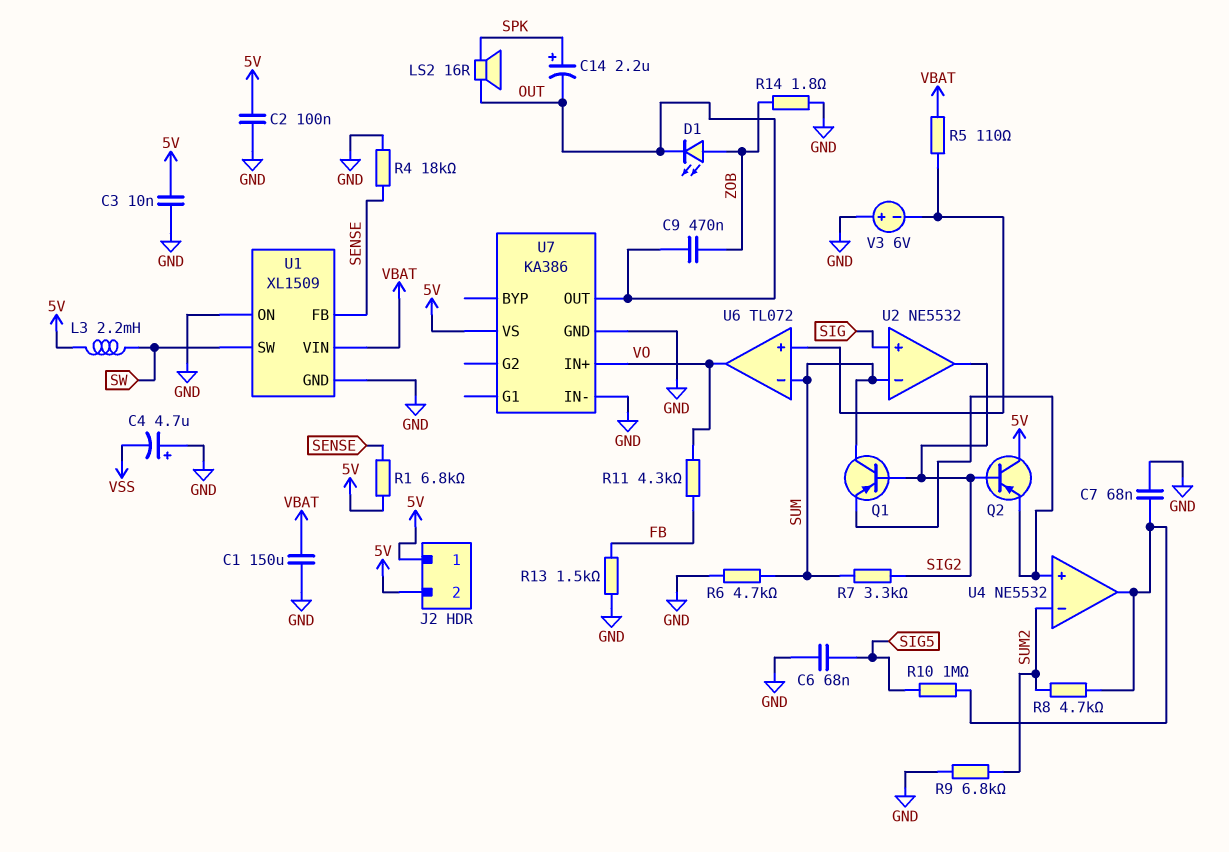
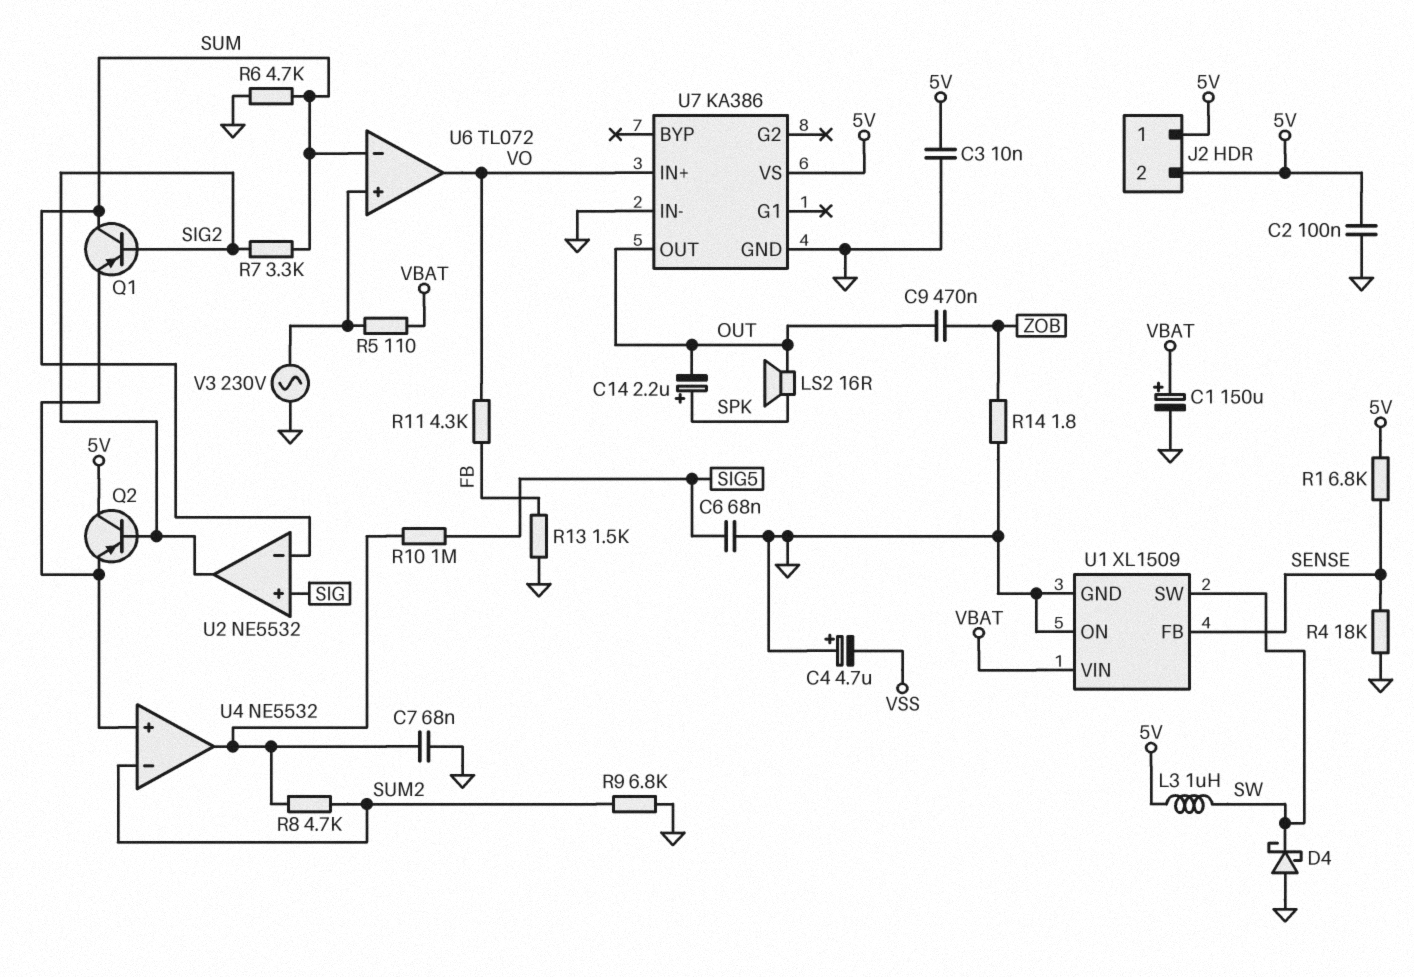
C1: 150uF (GND, VBAT) -> 150uF (plus VBAT, minus GND)
D1: LED (A ZOB, K OUT) -> none
D4: none -> schottky (A GND, K SW)
L3: 2.2mH (5V, SW) -> 1uH (5V, SW)
V3: 6V (plus GND, minus U6/in+) -> AC 230V (GND, U6/in+)

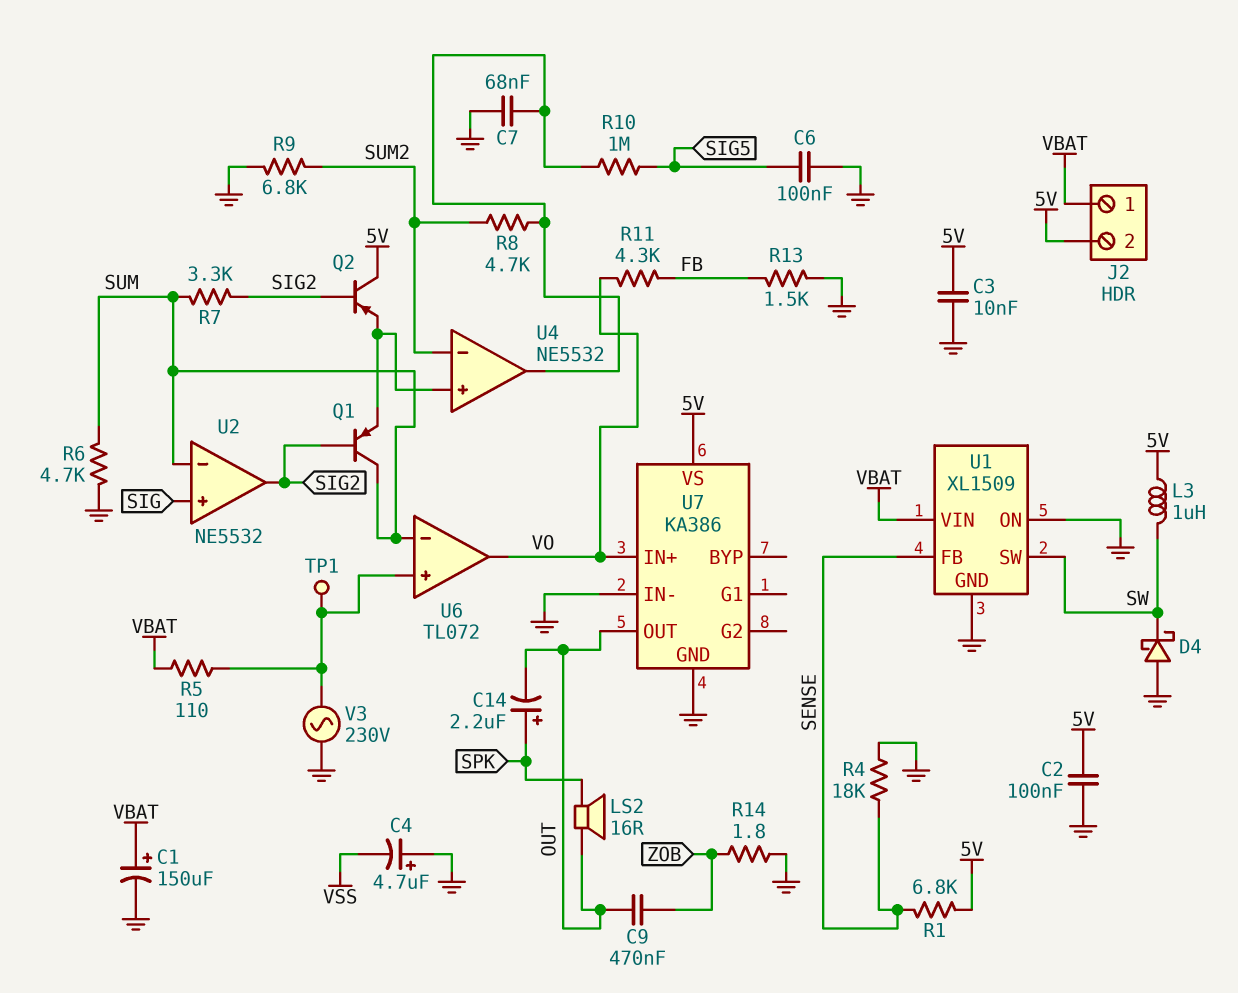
C6: 68nF (GND, SIG5) -> 100nF (GND, SIG5)
J2 pin 1: 5V -> VBAT
TP1: none -> test point (U6/in+)

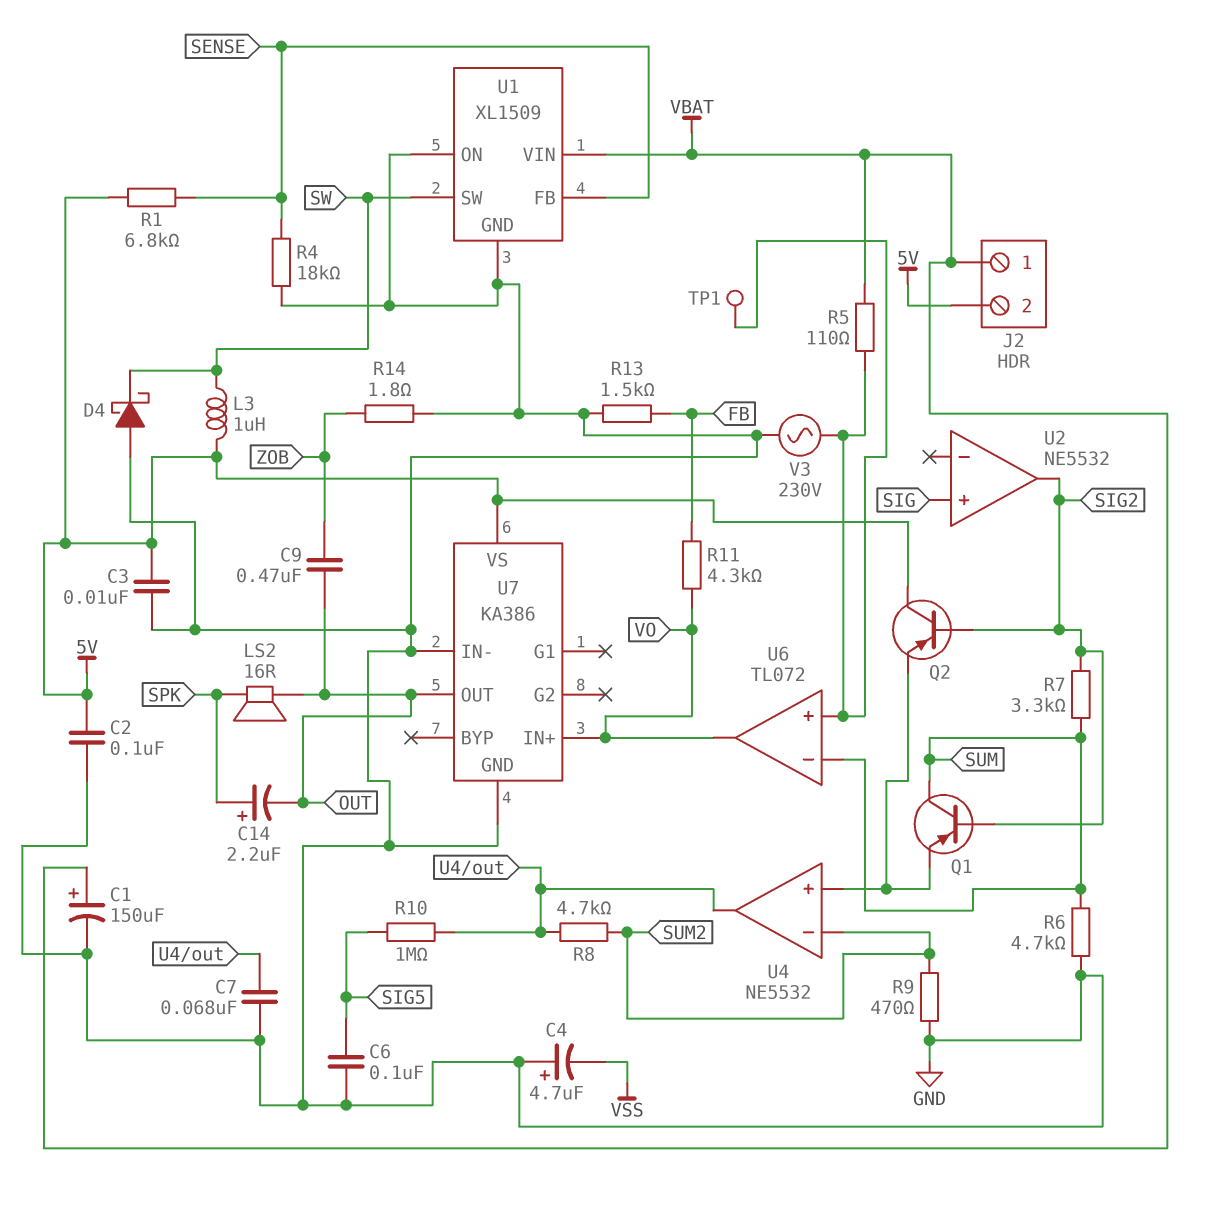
R9: 6.8k (GND, SUM2) -> 470 (GND, SUM2)
U2 pin in-: SUM -> none

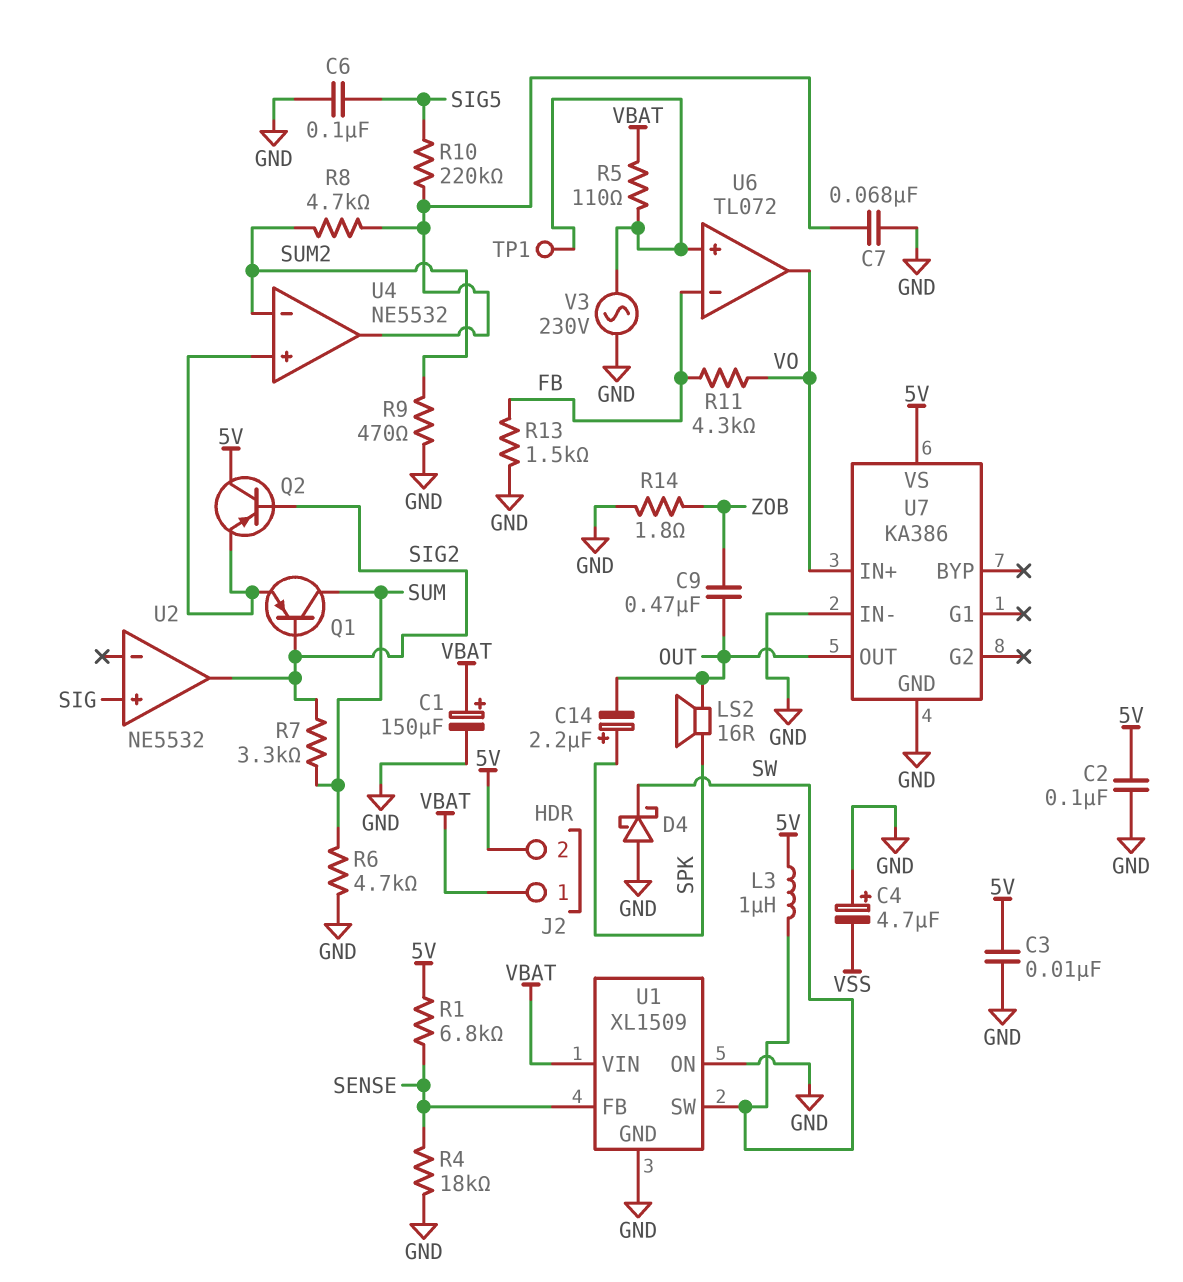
R10: 1M (SIG5, U4/out) -> 220k (SIG5, U4/out)
U6 pin in-: SUM -> FB

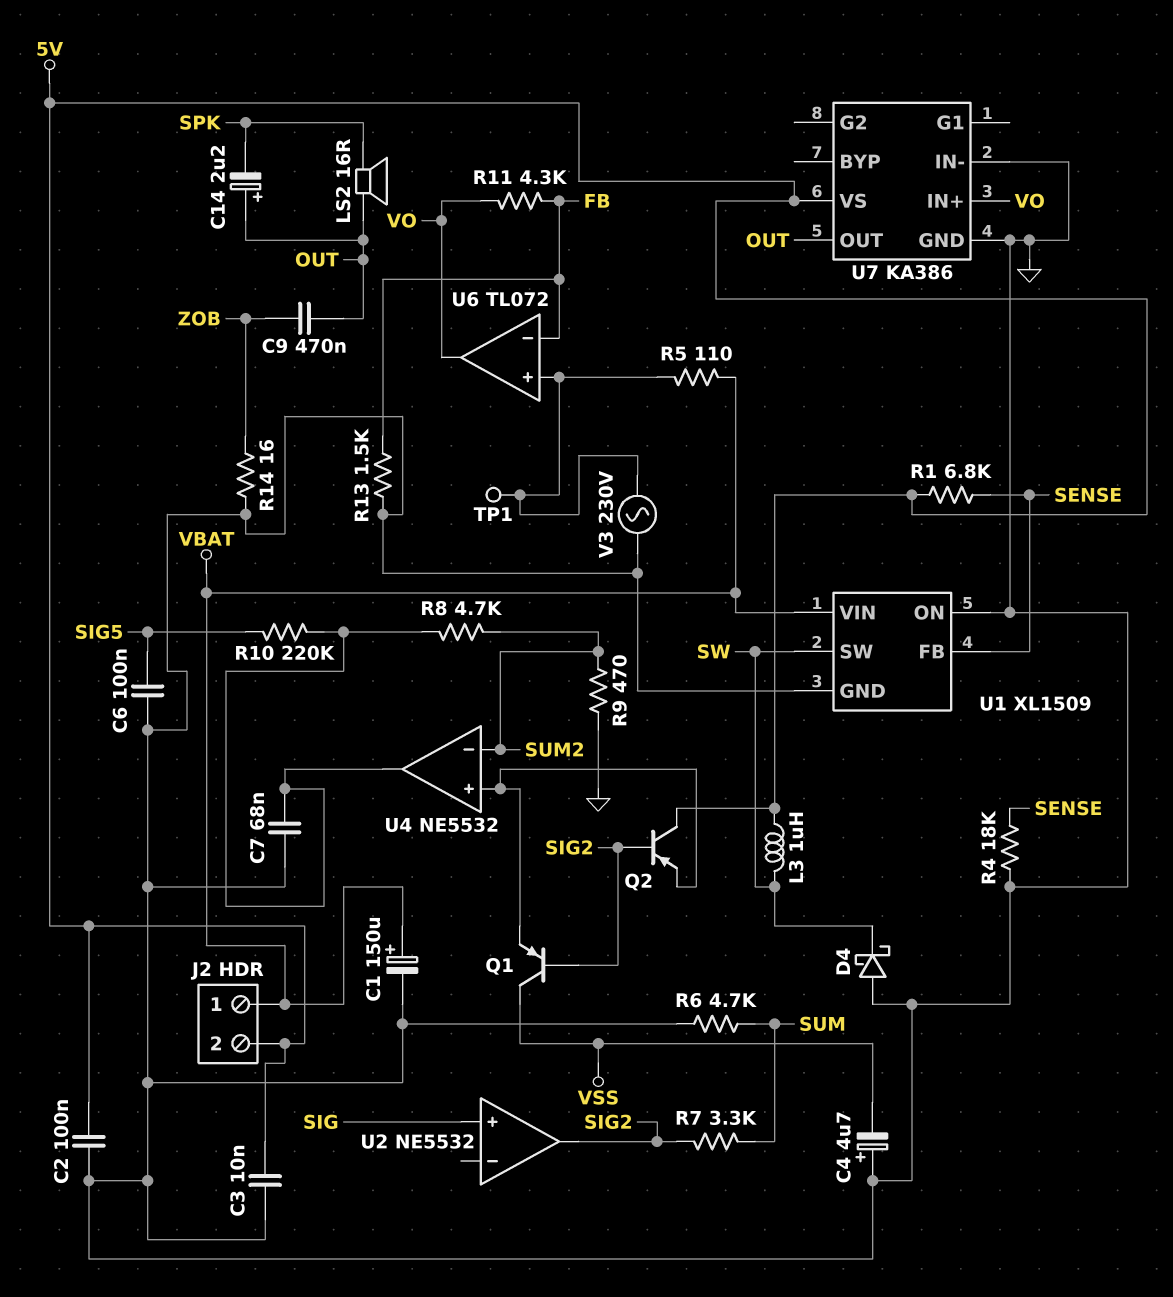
C14: 2.2uF (plus SPK, minus OUT) -> 2.2uF (plus OUT, minus SPK)
Q1: PNP (B SIG2, C SUM, E U4/in+) -> PNP (B SIG2, C VSS, E U4/in+)
R14: 1.8 (GND, ZOB) -> 16 (GND, ZOB)

